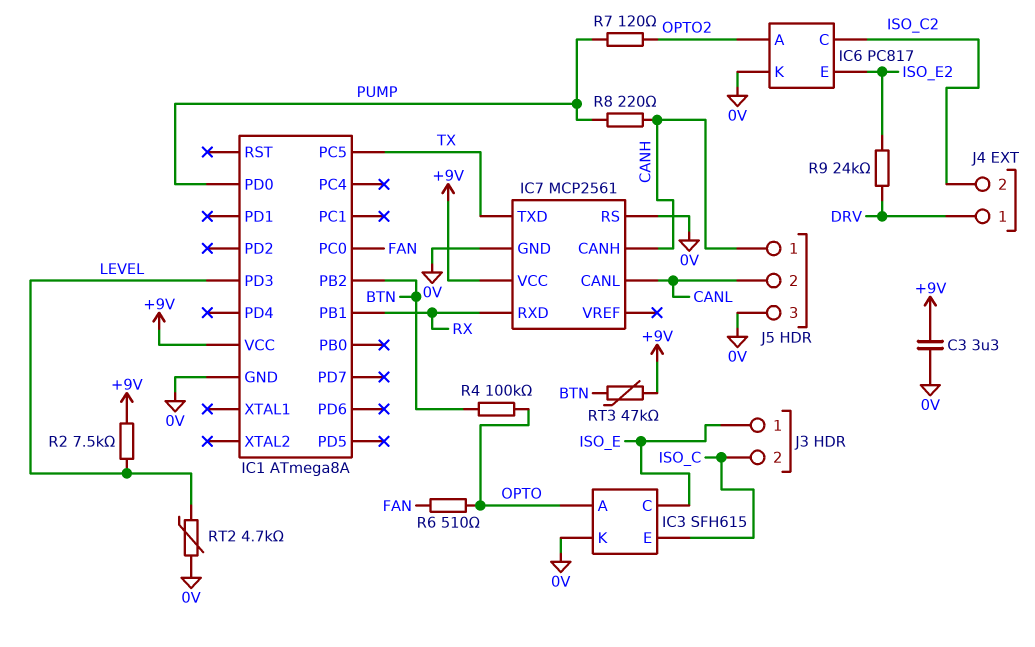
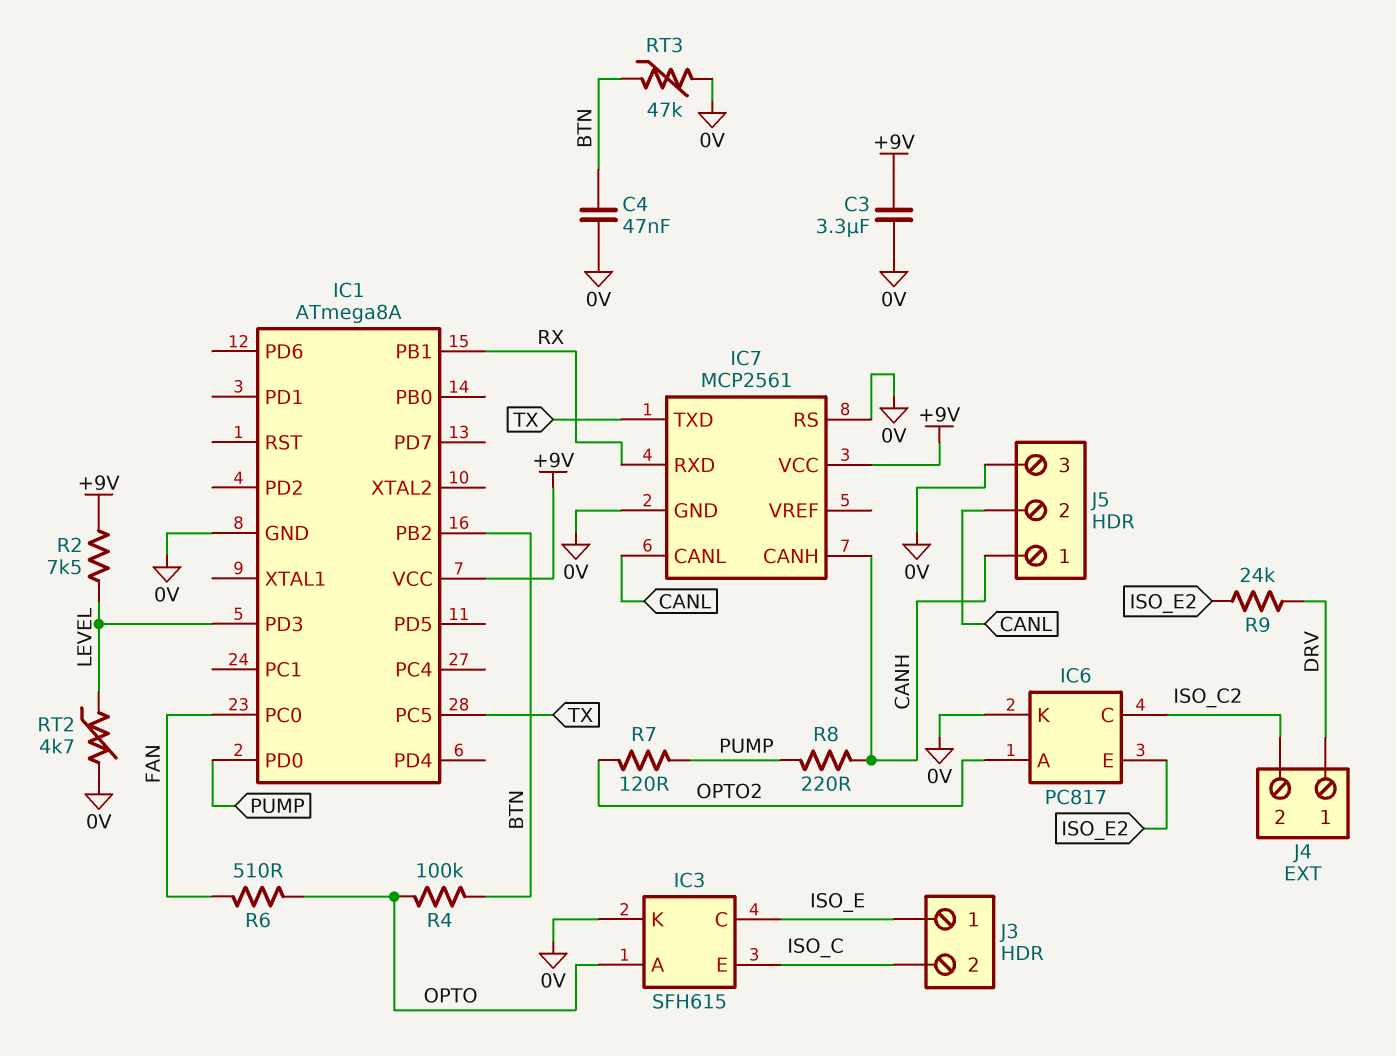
C4: none -> 47nF (0V, BTN)
RT3: 47k (+9V, BTN) -> 47k (0V, BTN)

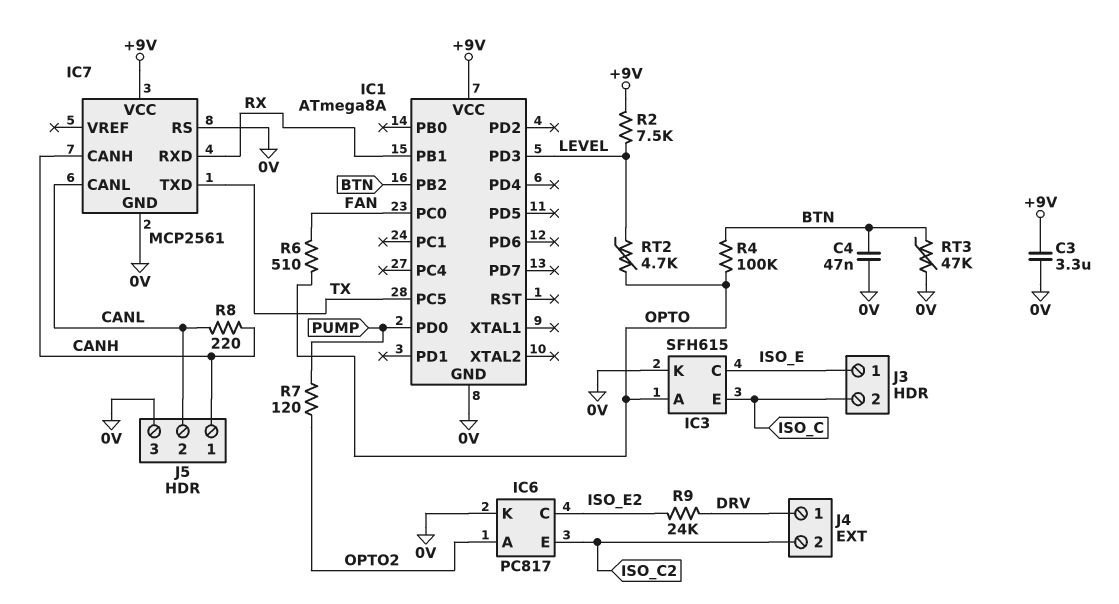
IC6 pin C: ISO_C2 -> ISO_E2
IC6 pin E: ISO_E2 -> ISO_C2
R8: 220 (CANH, PUMP) -> 220 (CANH, CANL)
RT2: 4.7k (0V, LEVEL) -> 4.7k (LEVEL, OPTO)

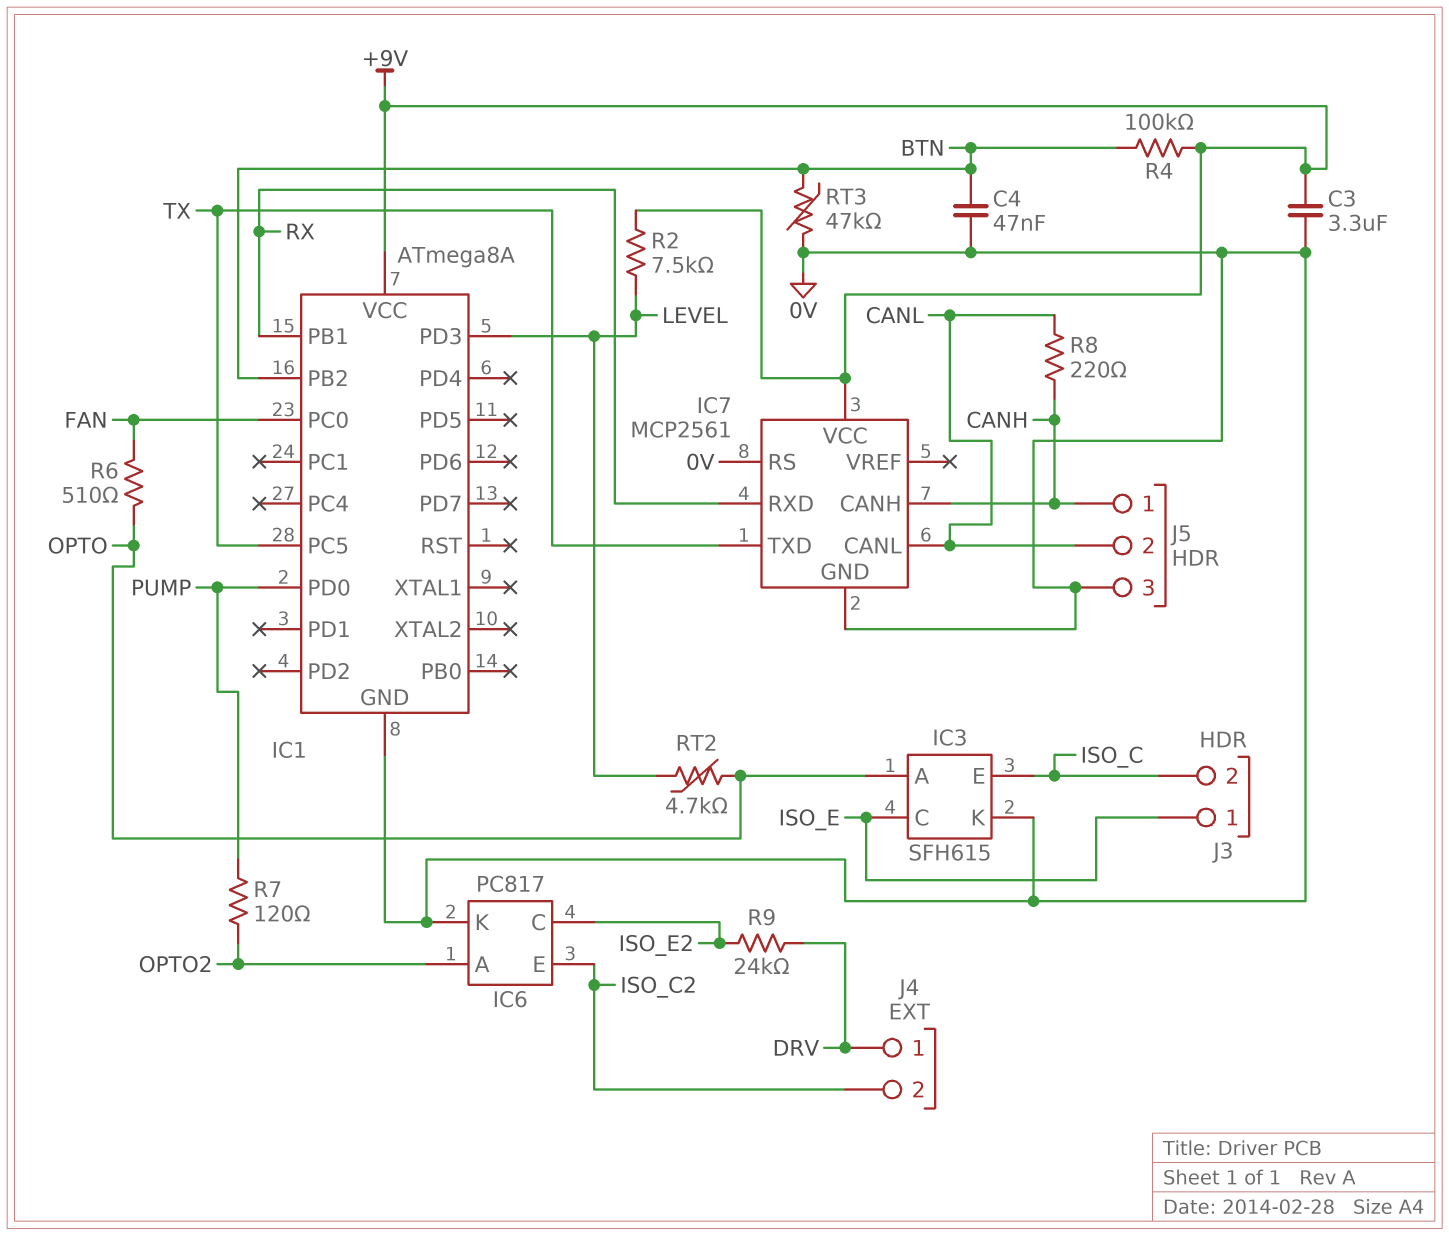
R4: 100k (BTN, OPTO) -> 100k (+9V, BTN)

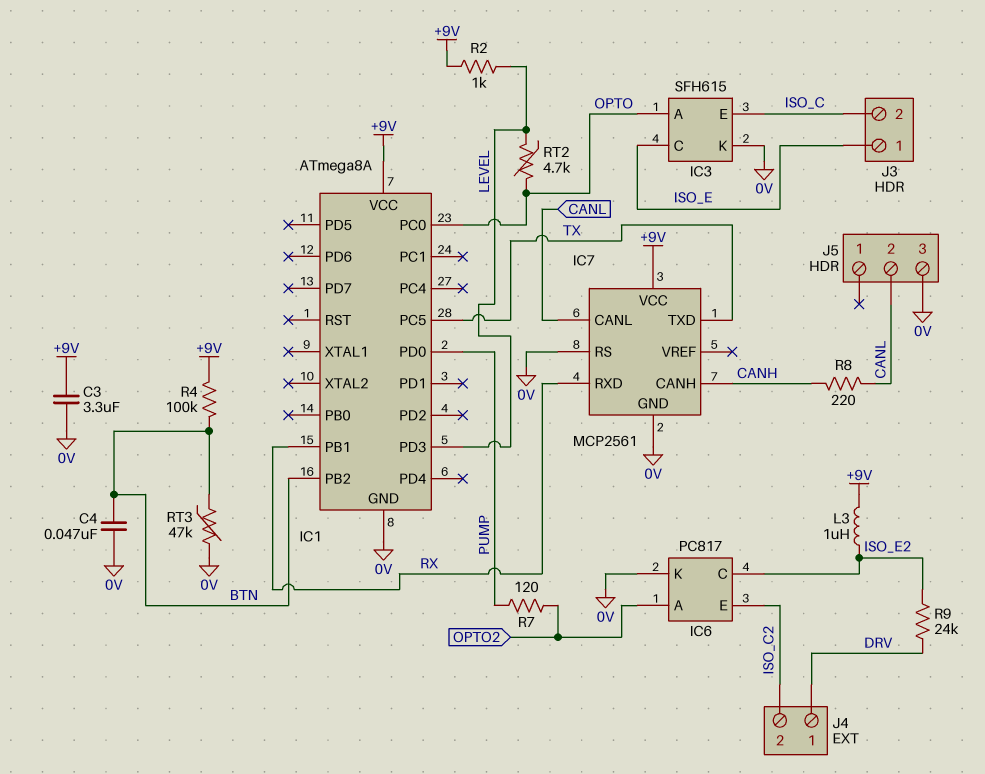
IC1 pin PC0: FAN -> OPTO
J5 pin 1: CANH -> none
L3: none -> 1uH (+9V, ISO_E2)
R2: 7.5k (+9V, LEVEL) -> 1k (+9V, LEVEL)
R6: 510 (FAN, OPTO) -> none

